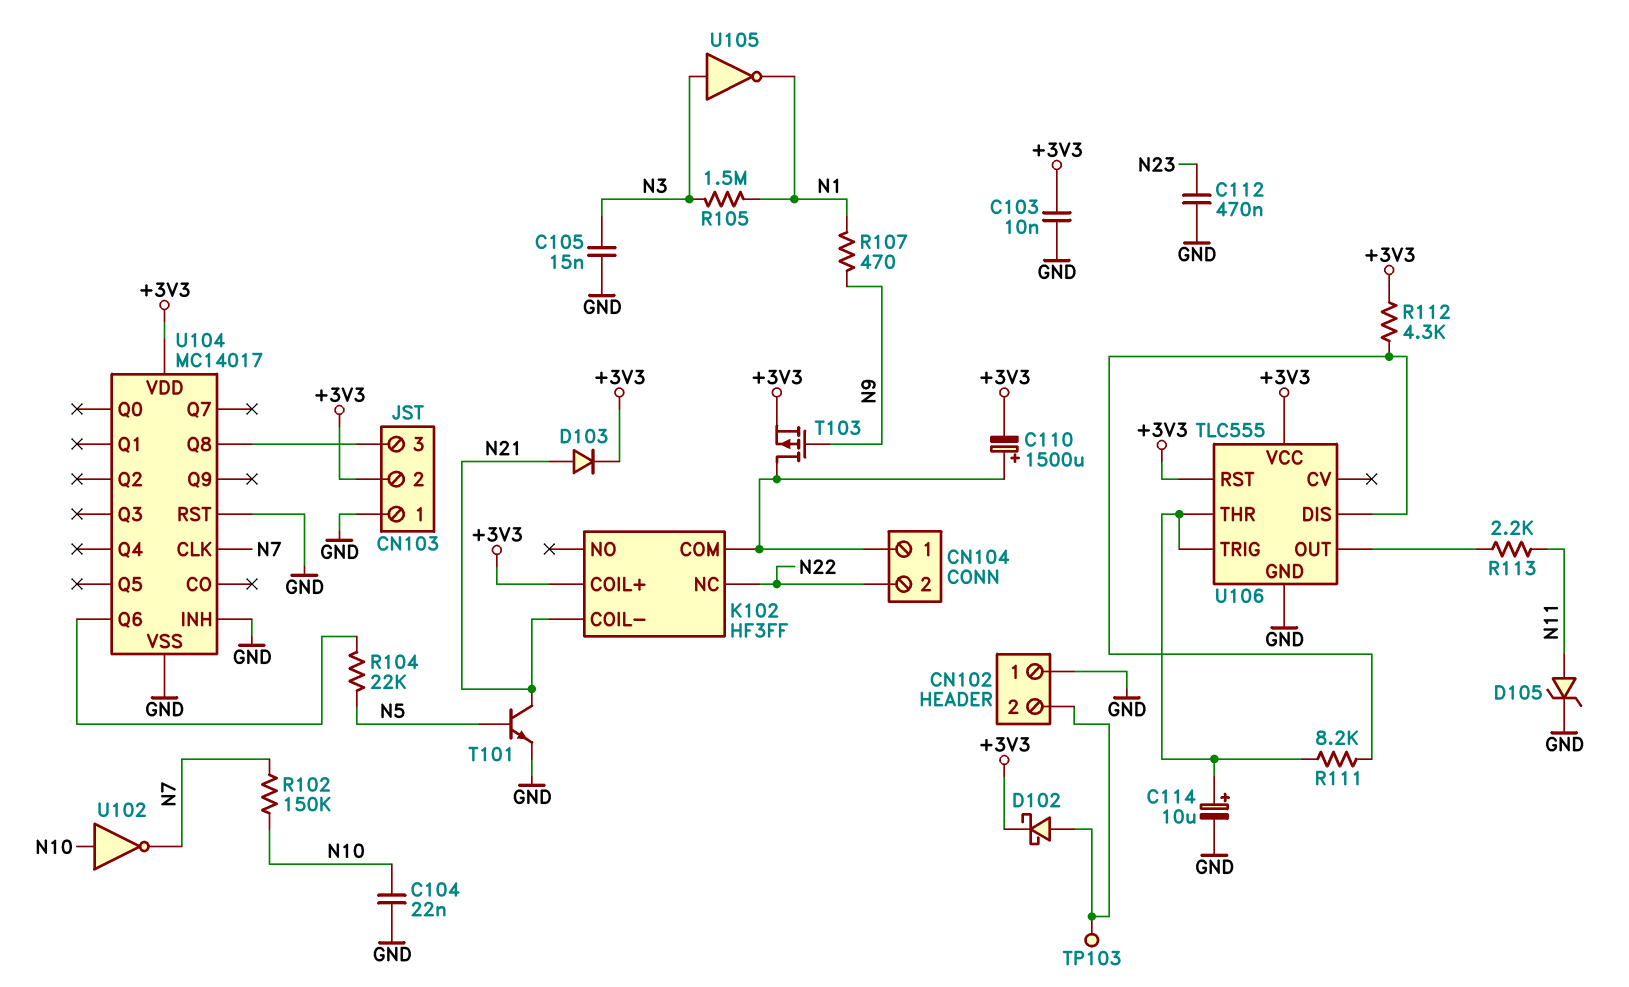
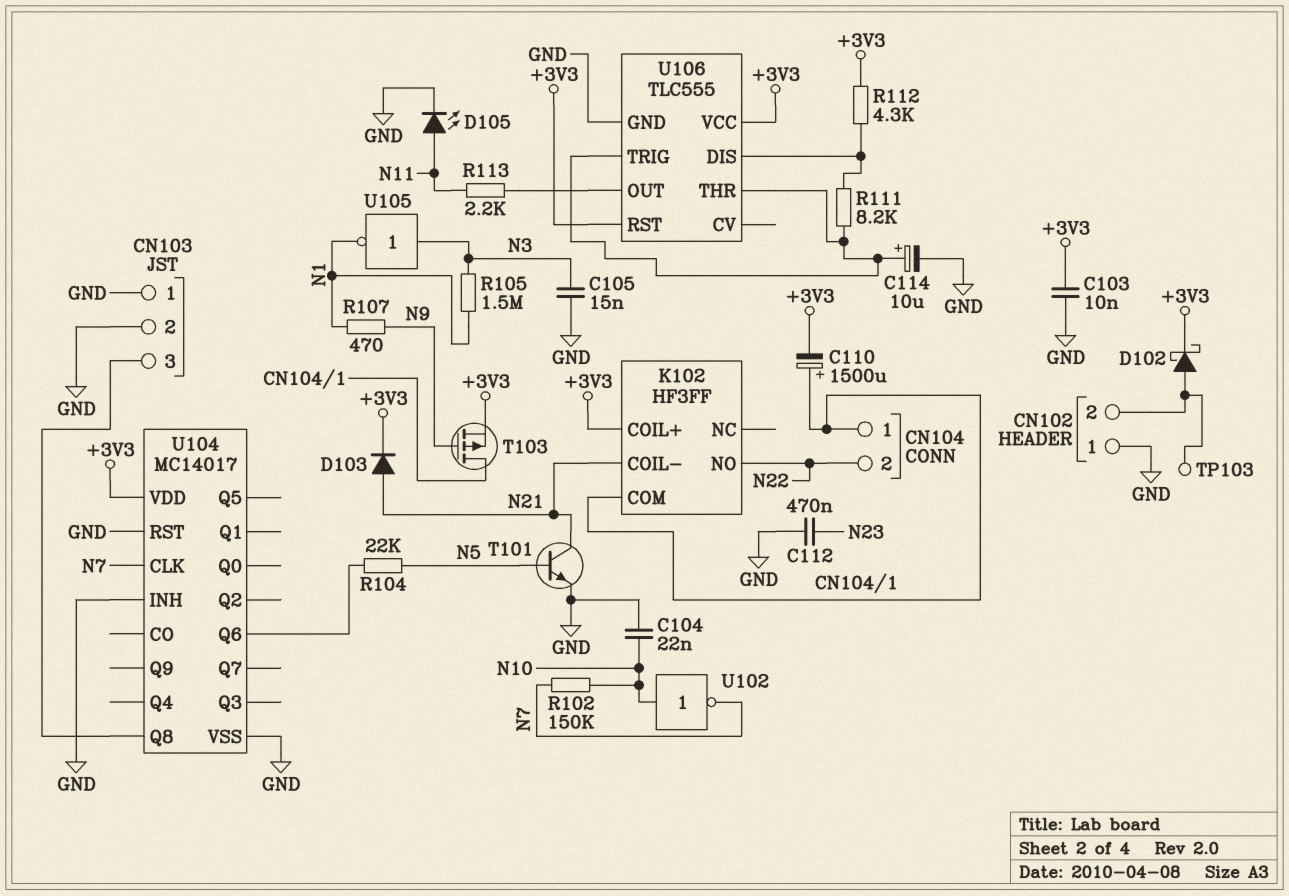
CN103 pin 2: +3V3 -> GND
D105: zener (A N11, K GND) -> LED (A N11, K GND)
K102 pin NC: N22 -> none
K102 pin NO: none -> N22

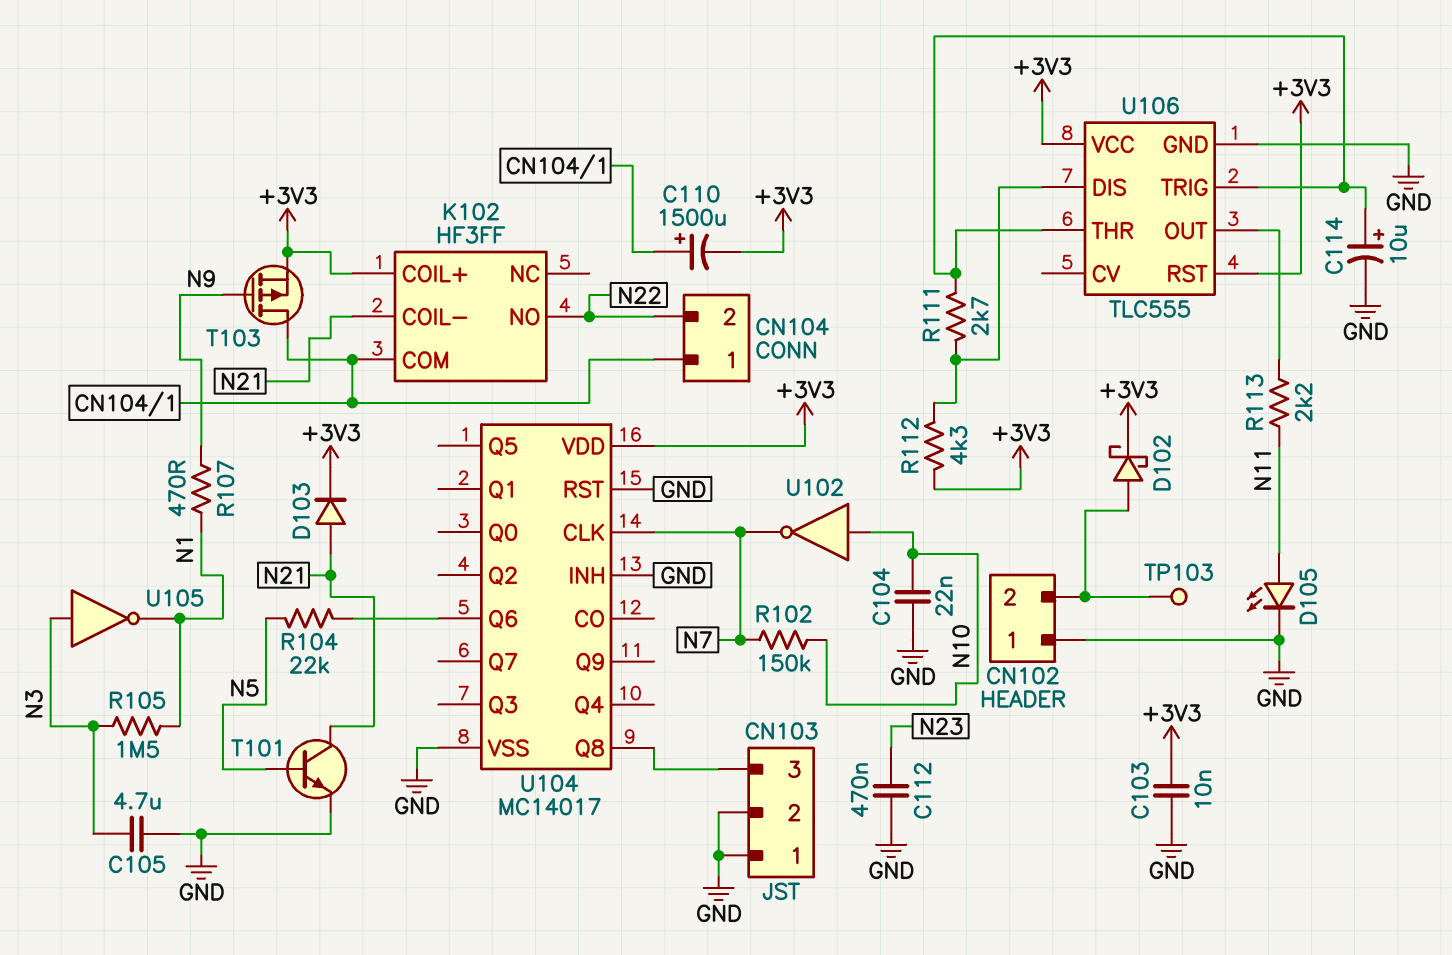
C105: 15nF (GND, N3) -> 4.7uF (GND, N3)
R111: 8.2k (U106/DIS, U106/THR) -> 2.7k (U106/DIS, U106/THR)

